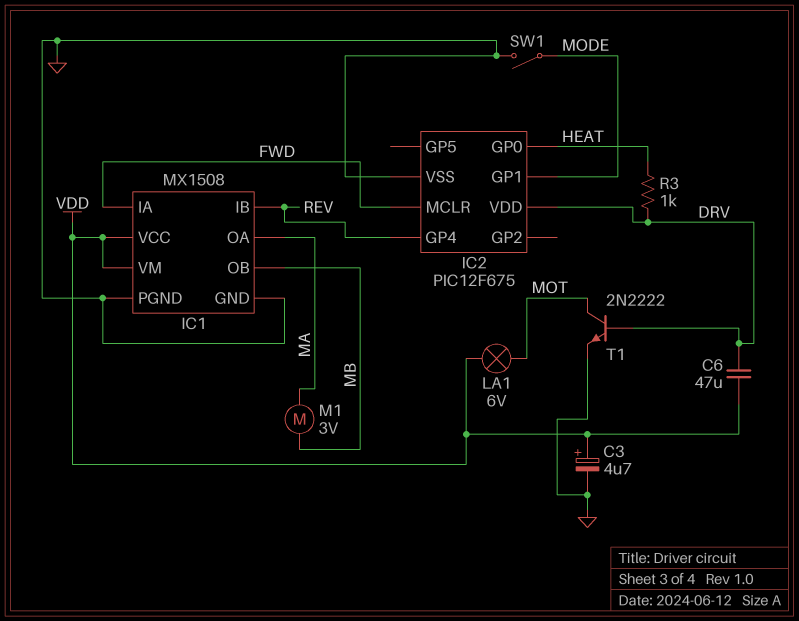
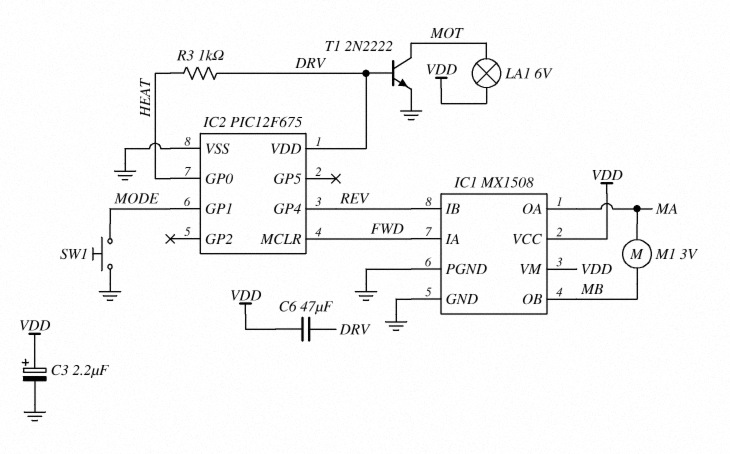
C3: 4.7uF (plus VDD, minus GND) -> 2.2uF (plus VDD, minus GND)
SW1: switch (GND, MODE) -> button (GND, MODE)

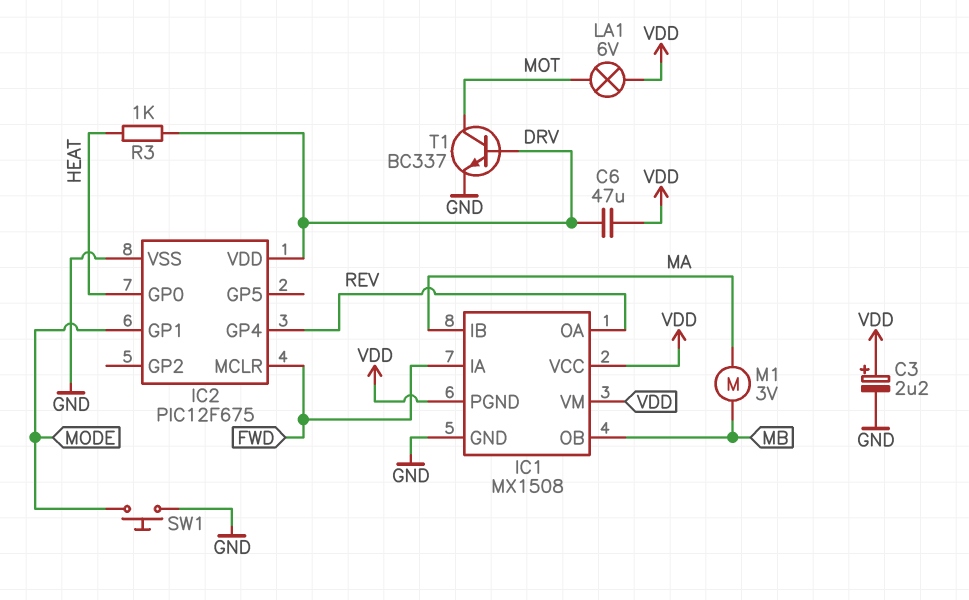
IC1 pin IB: REV -> MA
IC1 pin OA: MA -> REV
IC1 pin PGND: GND -> VDD
T1: NPN 2N2222 (B DRV, C MOT, E GND) -> NPN BC337 (B DRV, C MOT, E GND)

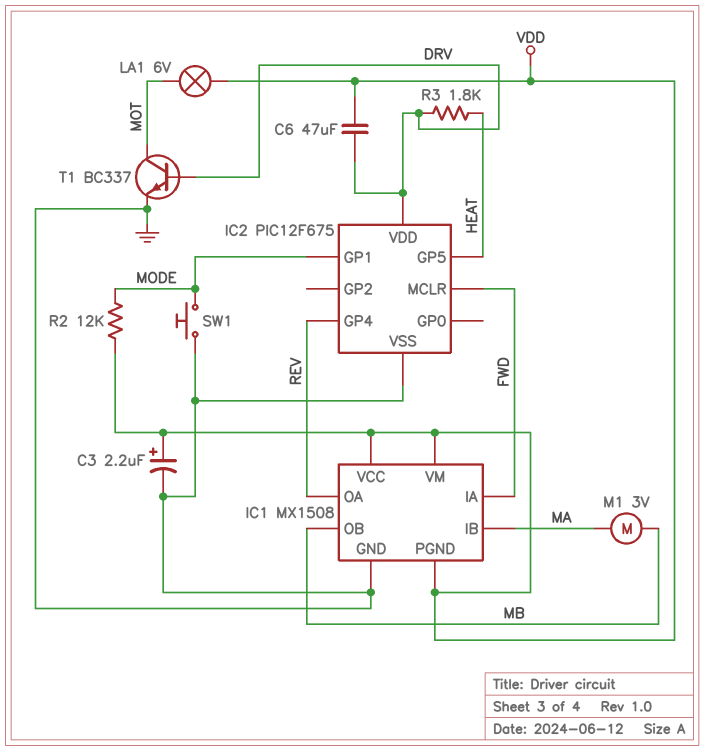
IC2 pin GP0: HEAT -> none
IC2 pin GP5: none -> HEAT
R2: none -> 12k (MODE, VDD)
R3: 1k (DRV, HEAT) -> 1.8k (DRV, HEAT)

